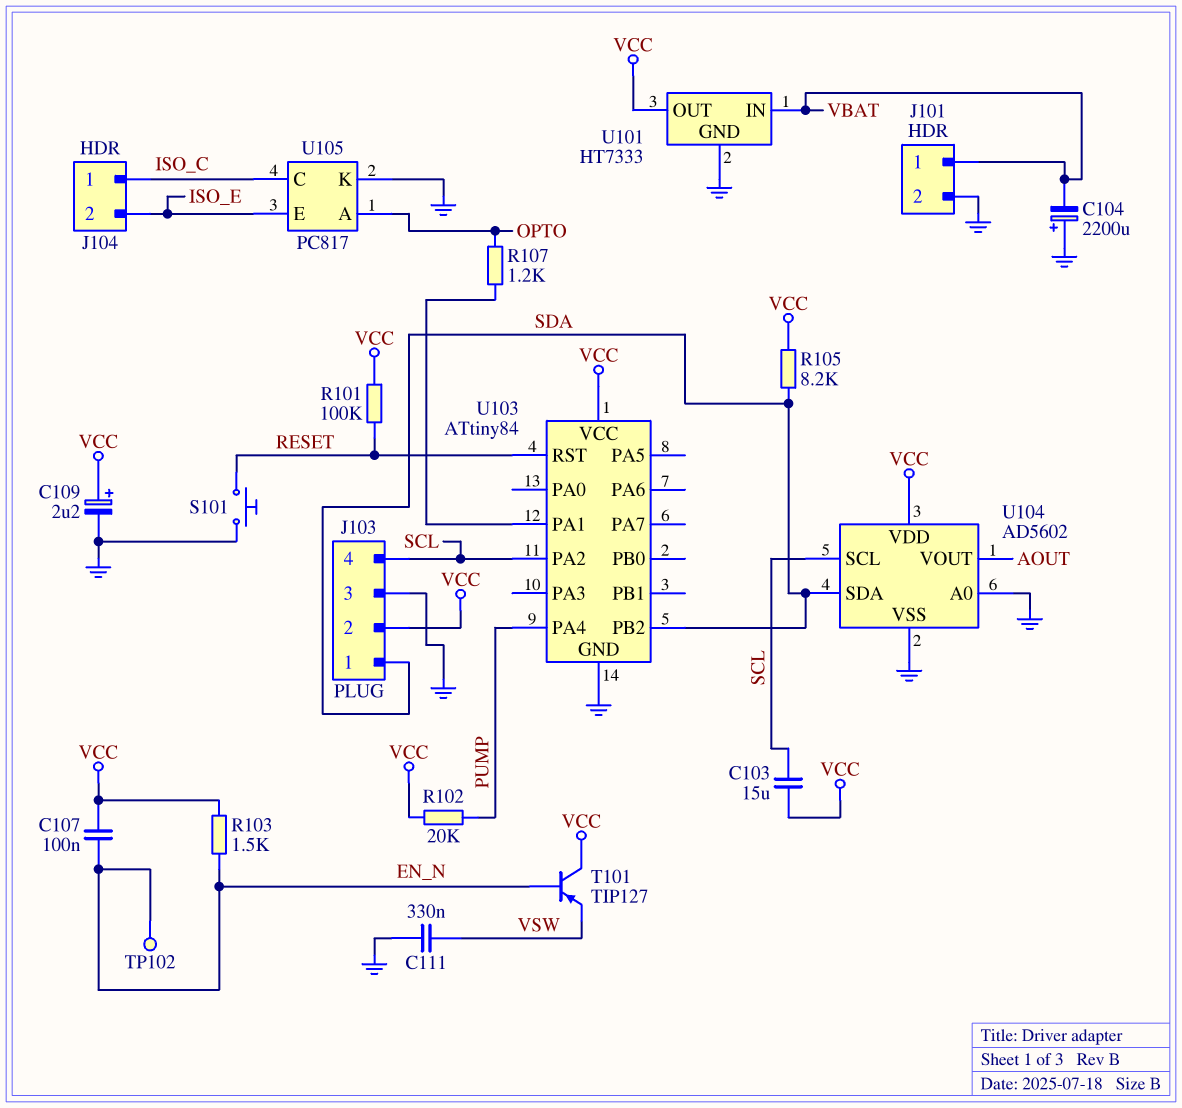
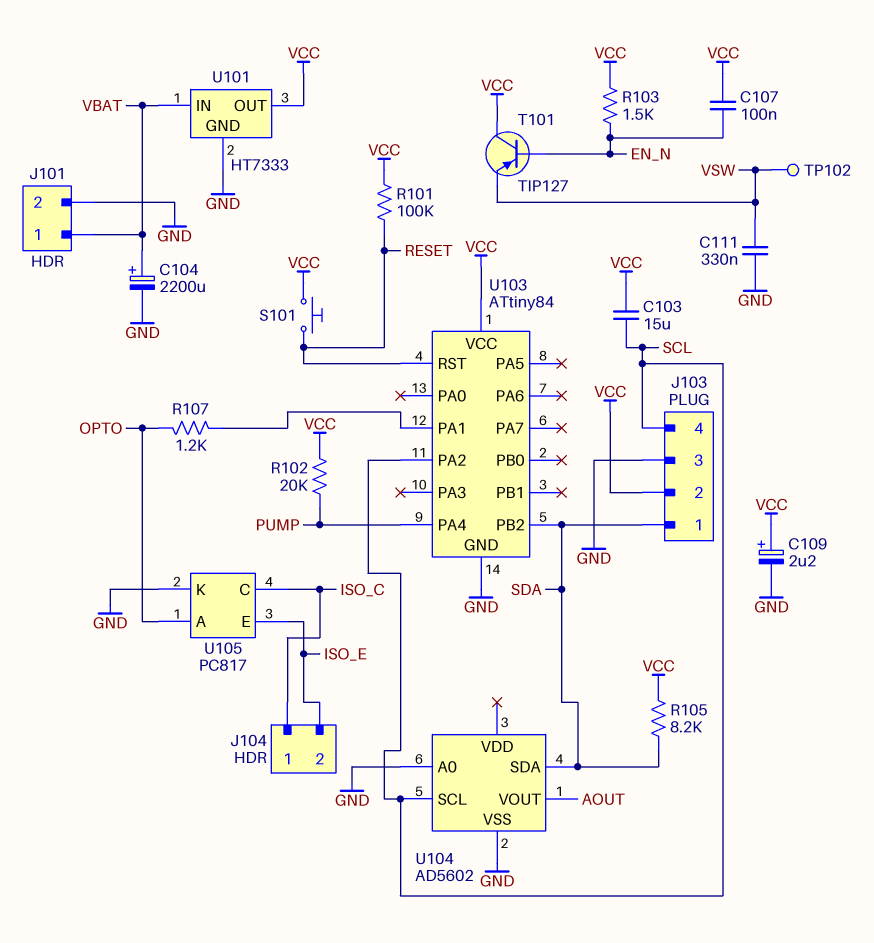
C104: 2200uF (plus GND, minus VBAT) -> 2200uF (plus VBAT, minus GND)
S101: button (GND, RESET) -> button (RESET, VCC)
TP102: test point (EN_N) -> test point (VSW)
U104 pin VDD: VCC -> none

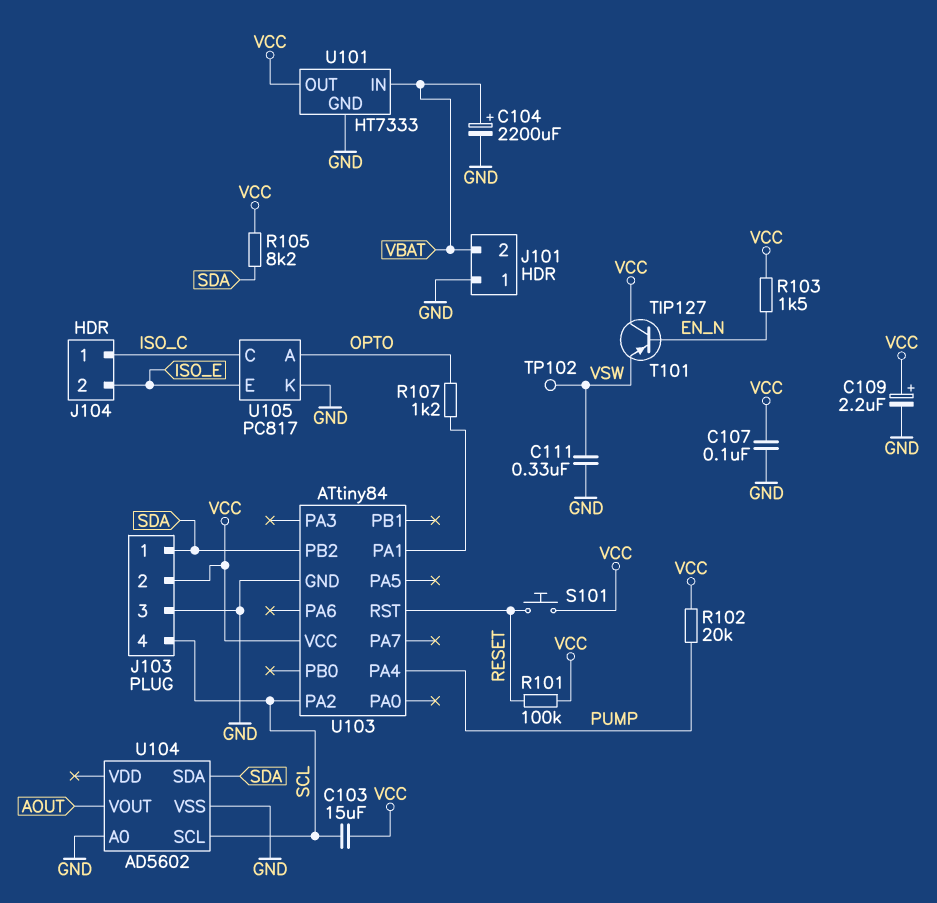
C107: 100nF (EN_N, VCC) -> 100nF (GND, VCC)
J101 pin 1: VBAT -> GND
J101 pin 2: GND -> VBAT

